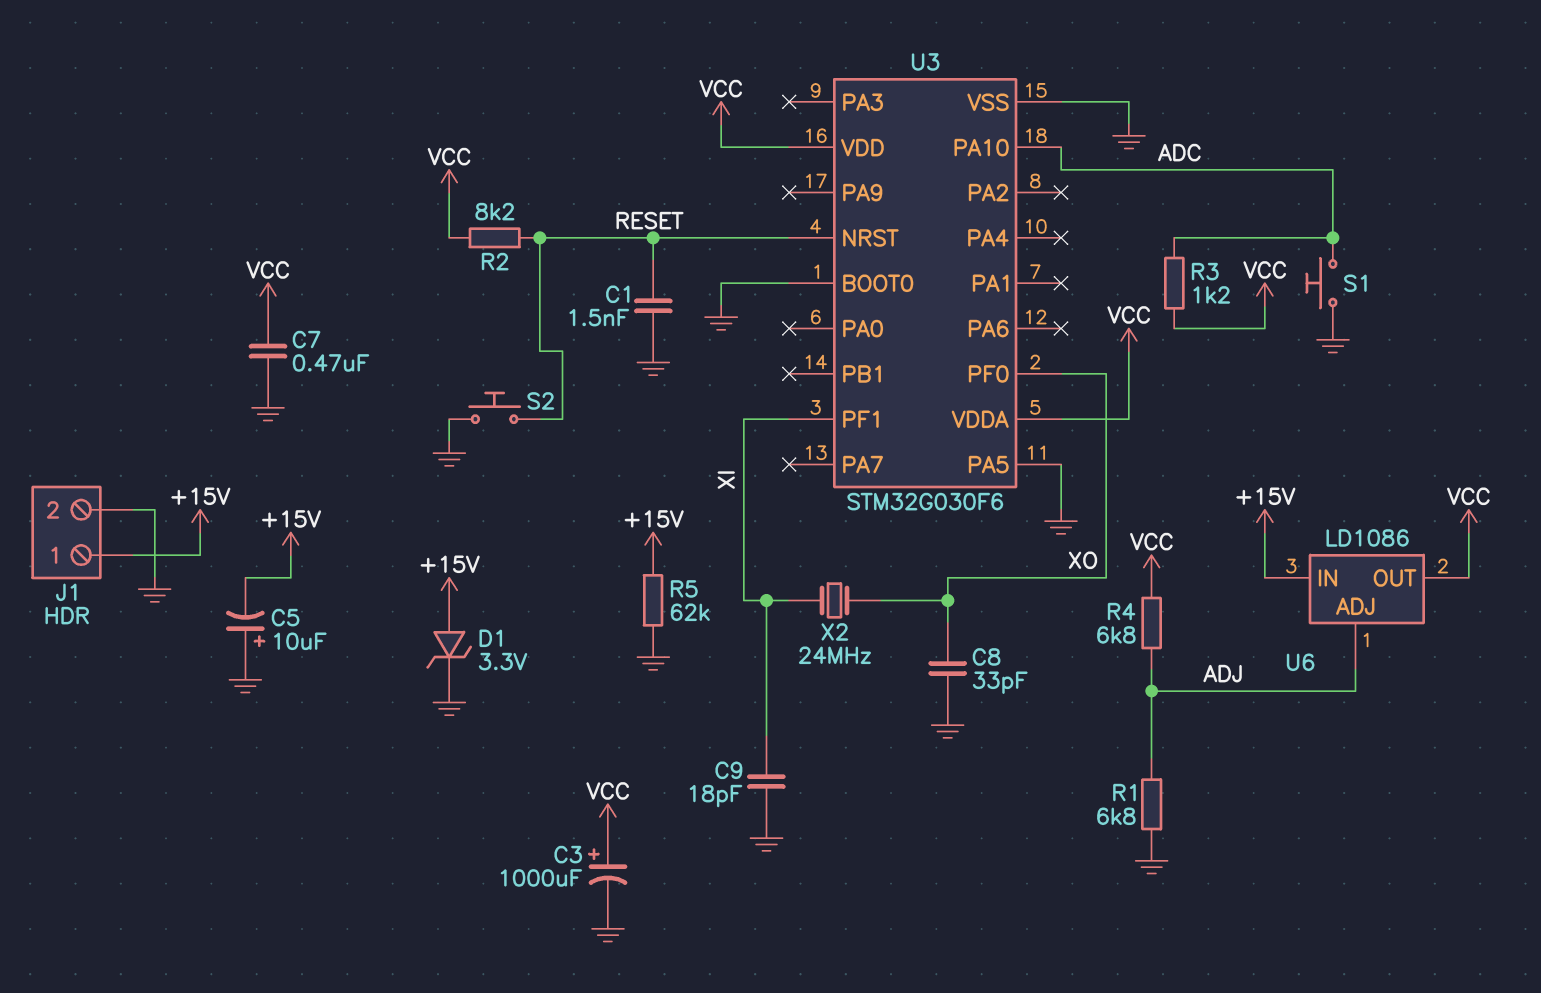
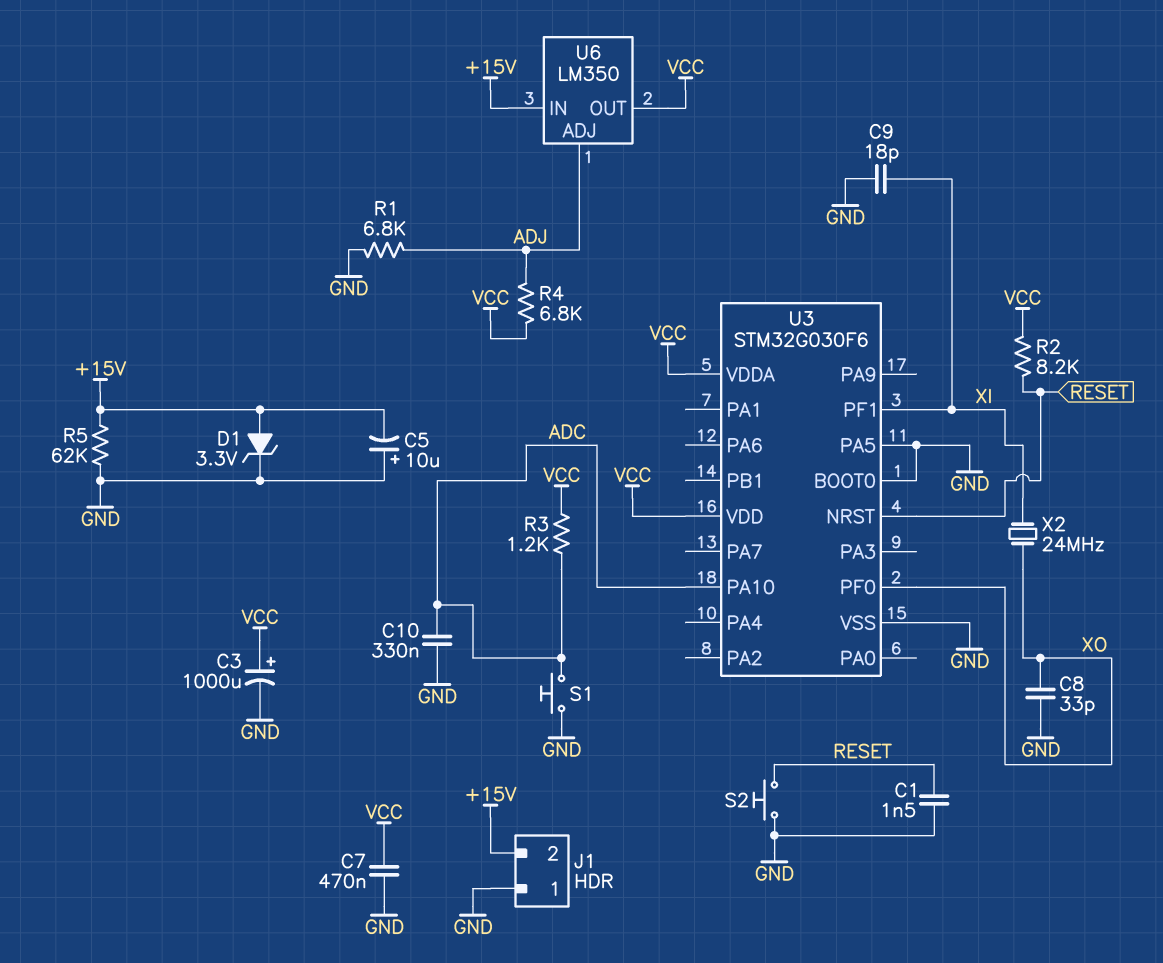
C10: none -> 330nF (ADC, GND)
J1 pin 1: +15V -> GND
J1 pin 2: GND -> +15V
U6: LD1086 -> LM350

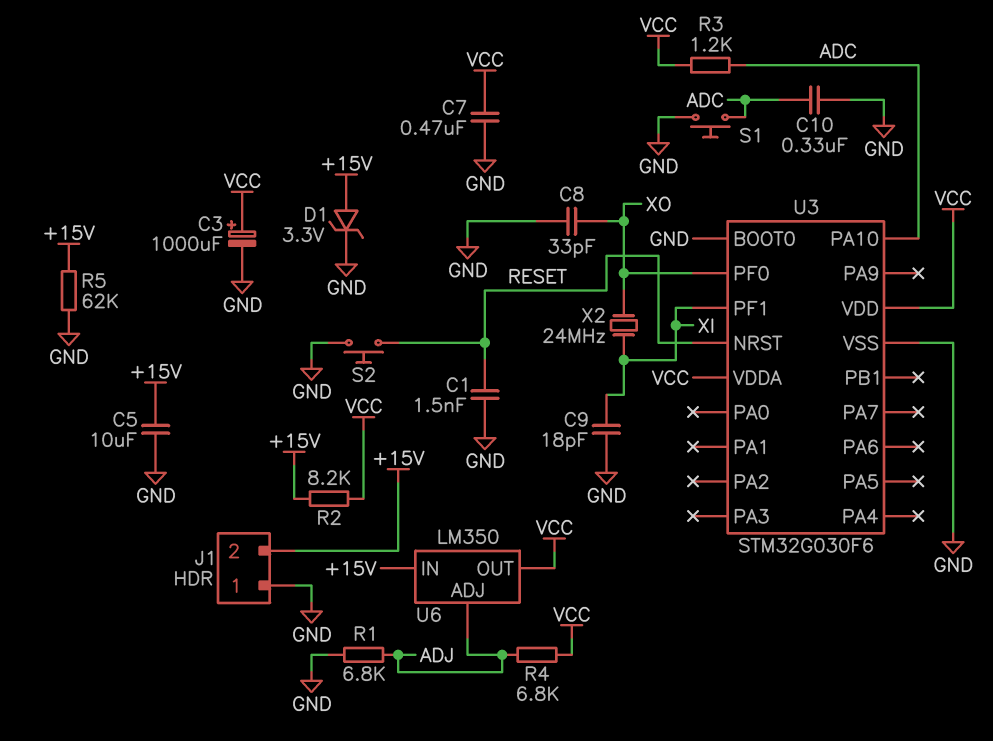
C5: 10uF (plus GND, minus +15V) -> 10uF (+15V, GND)
R2: 8.2k (RESET, VCC) -> 8.2k (+15V, VCC)
U3 pin PA5: GND -> none

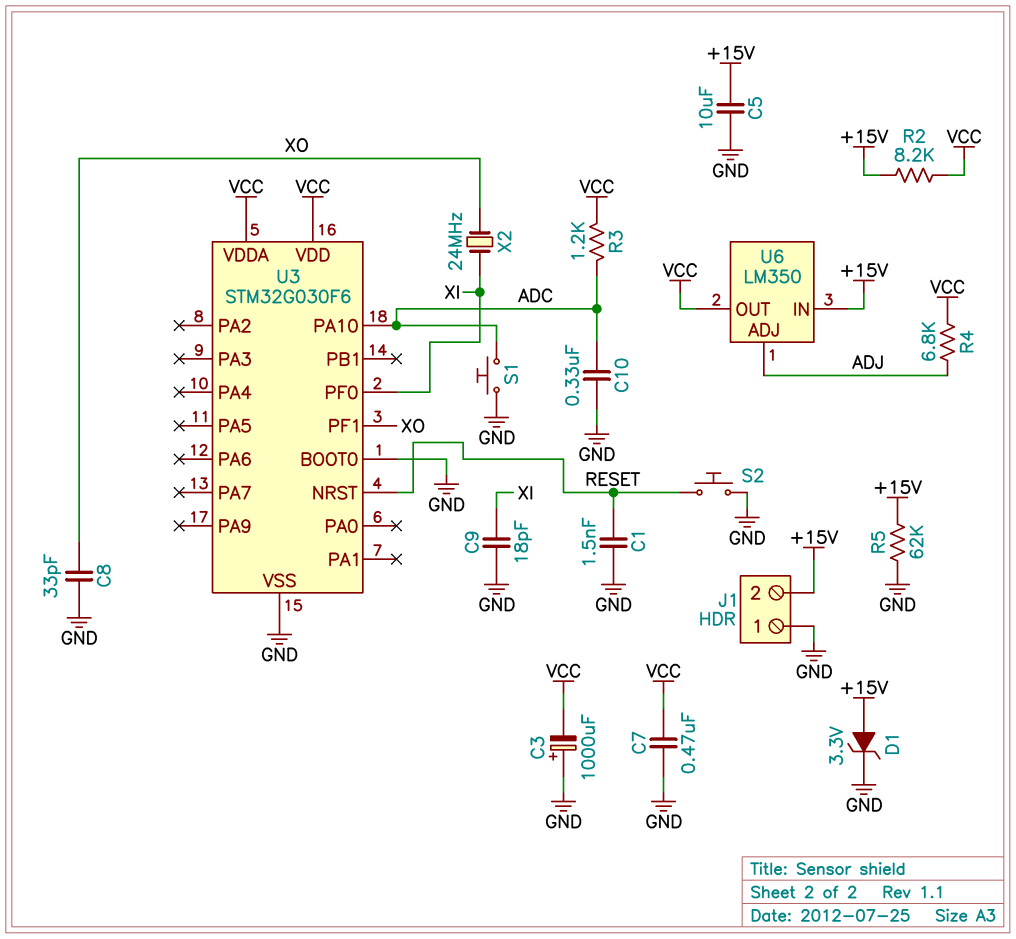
C3: 1000uF (plus VCC, minus GND) -> 1000uF (plus GND, minus VCC)
R1: 6.8k (ADJ, GND) -> none
U3 pin PF0: XO -> XI
U3 pin PF1: XI -> XO

